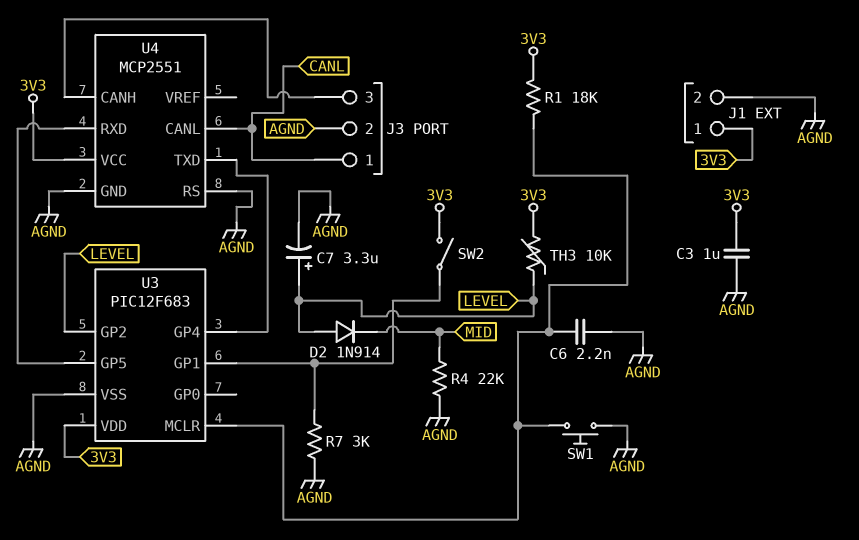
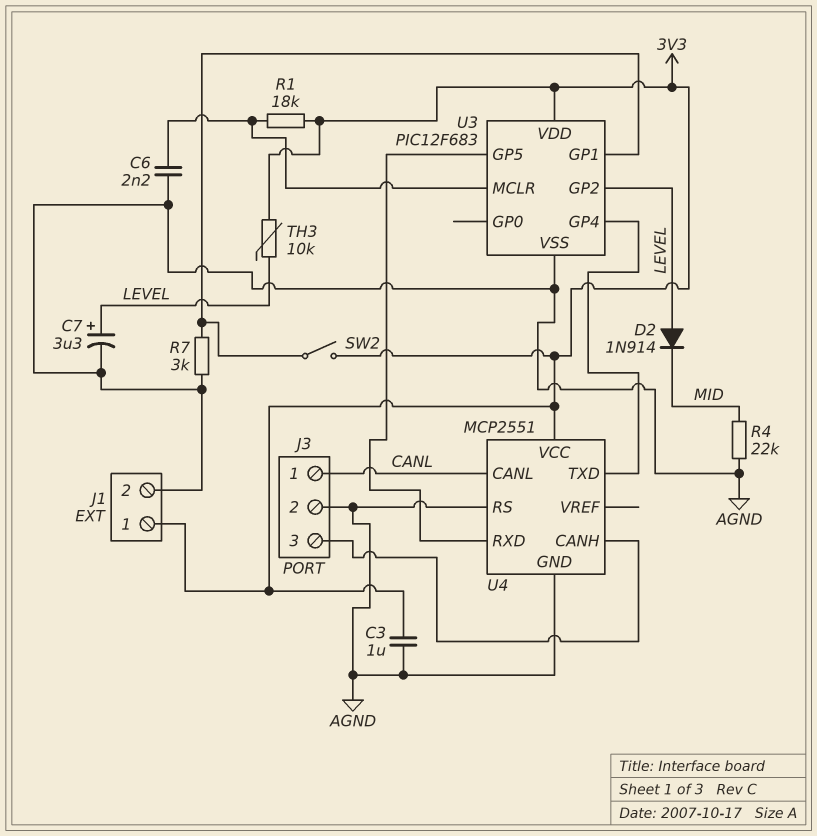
SW1: button (AGND, U3/MCLR) -> none

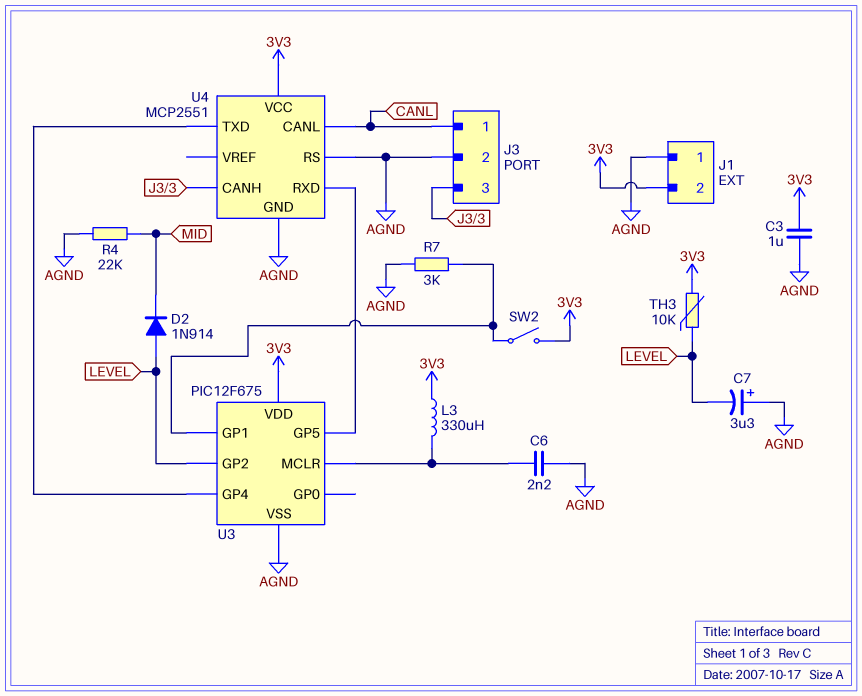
C7: 3.3uF (plus LEVEL, minus AGND) -> 3.3uF (plus AGND, minus LEVEL)
J1 pin 1: 3V3 -> AGND
J1 pin 2: AGND -> 3V3
L3: none -> 330uH (3V3, U3/MCLR)
R1: 18k (3V3, U3/MCLR) -> none
U3: PIC12F683 -> PIC12F675

